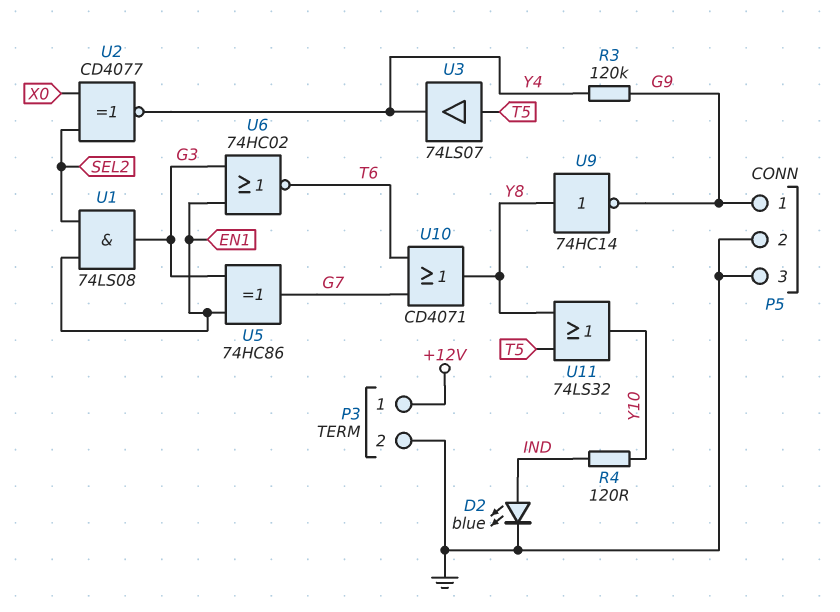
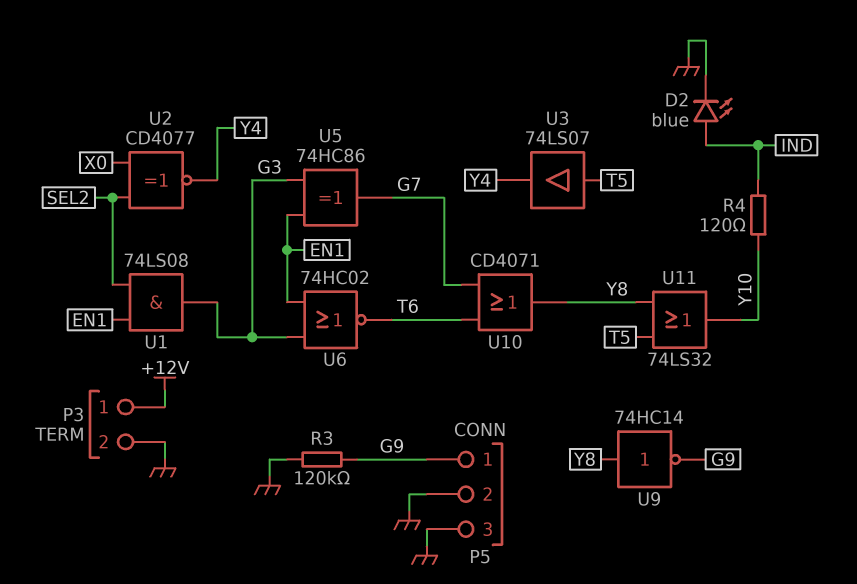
R3: 120k (G9, Y4) -> 120k (G9, GND)

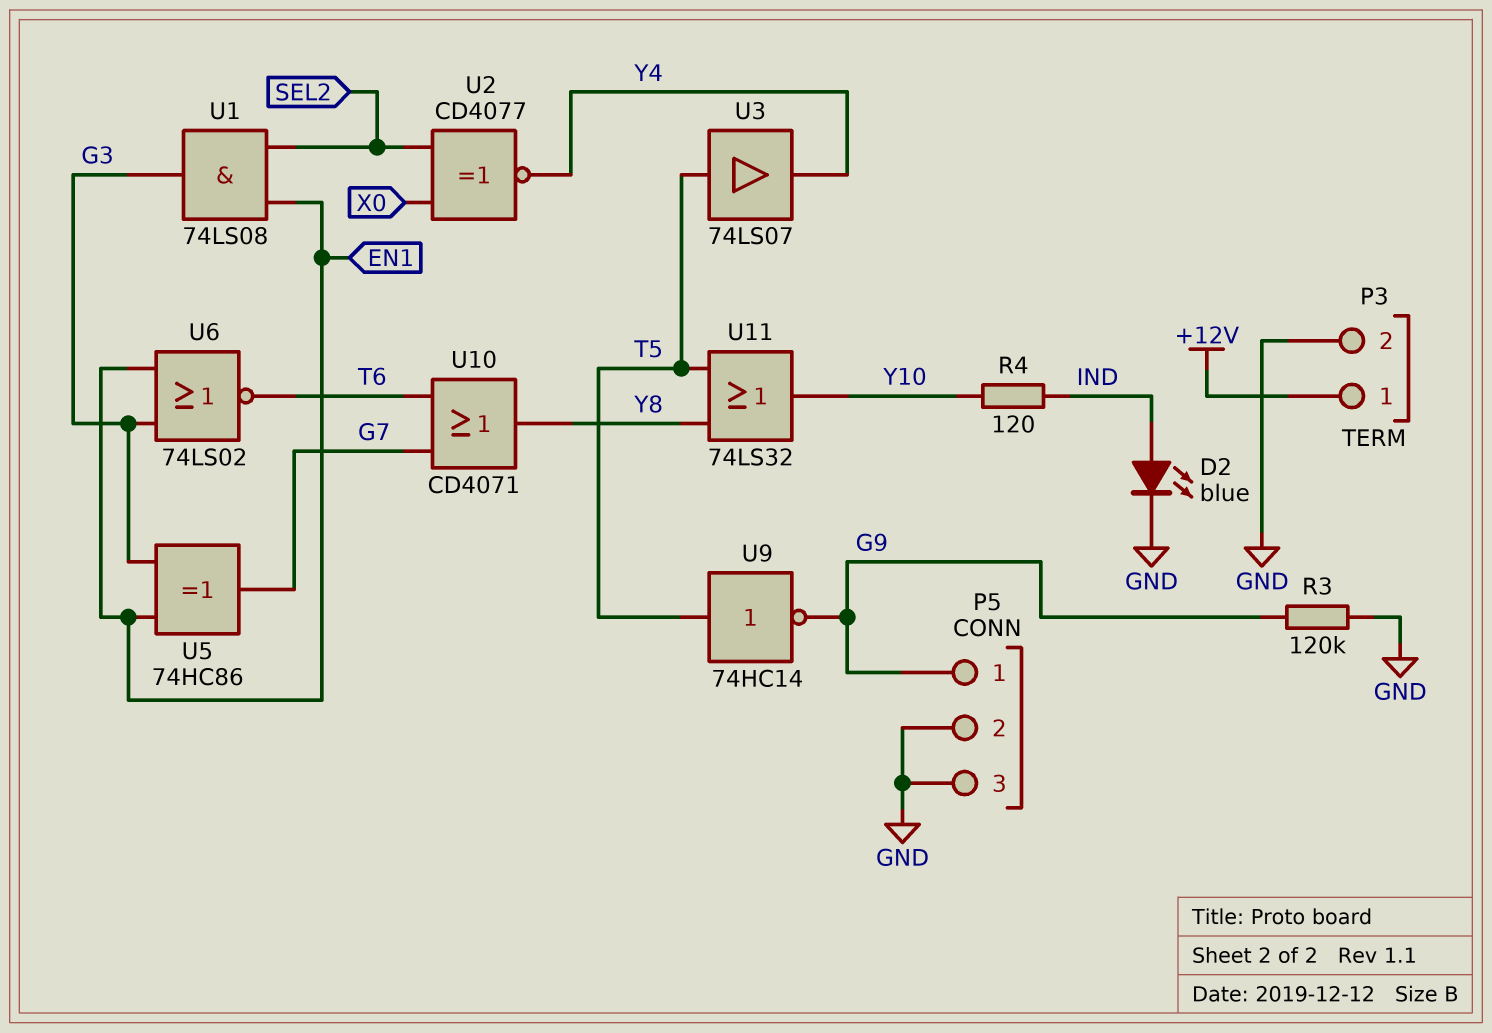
U6: NOR 74HC02 (in EN1, in G3, out T6) -> NOR 74LS02 (in EN1, in G3, out T6)
U9: NOT 74HC14 (in Y8, out G9) -> NOT 74HC14 (in T5, out G9)

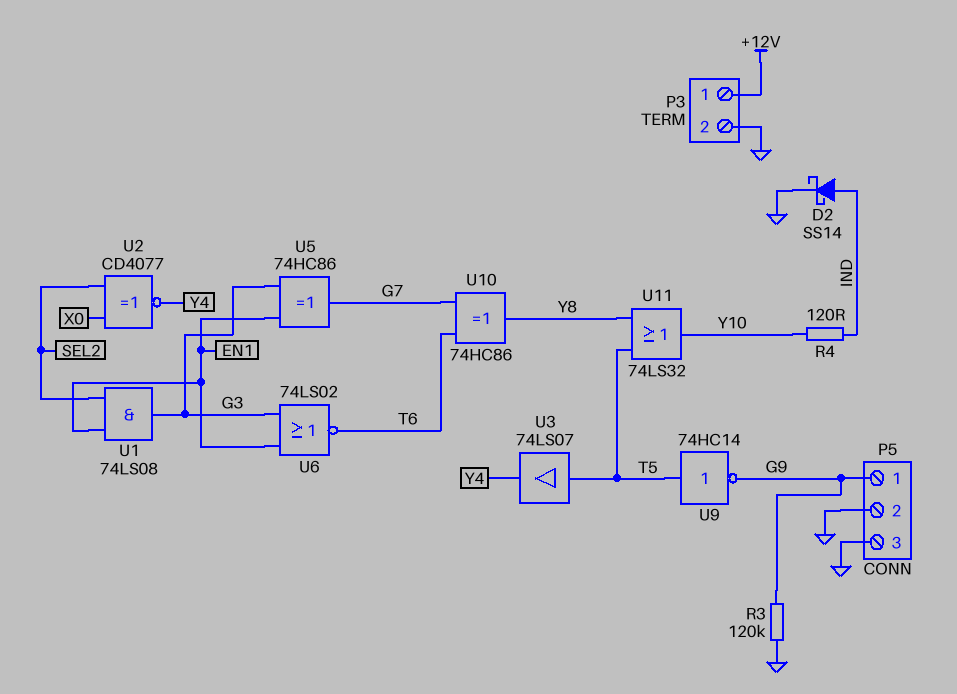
D2: LED blue (A IND, K GND) -> schottky SS14 (A IND, K GND)
U10: OR CD4071 (in G7, in T6, out Y8) -> XOR 74HC86 (in G7, in T6, out Y8)

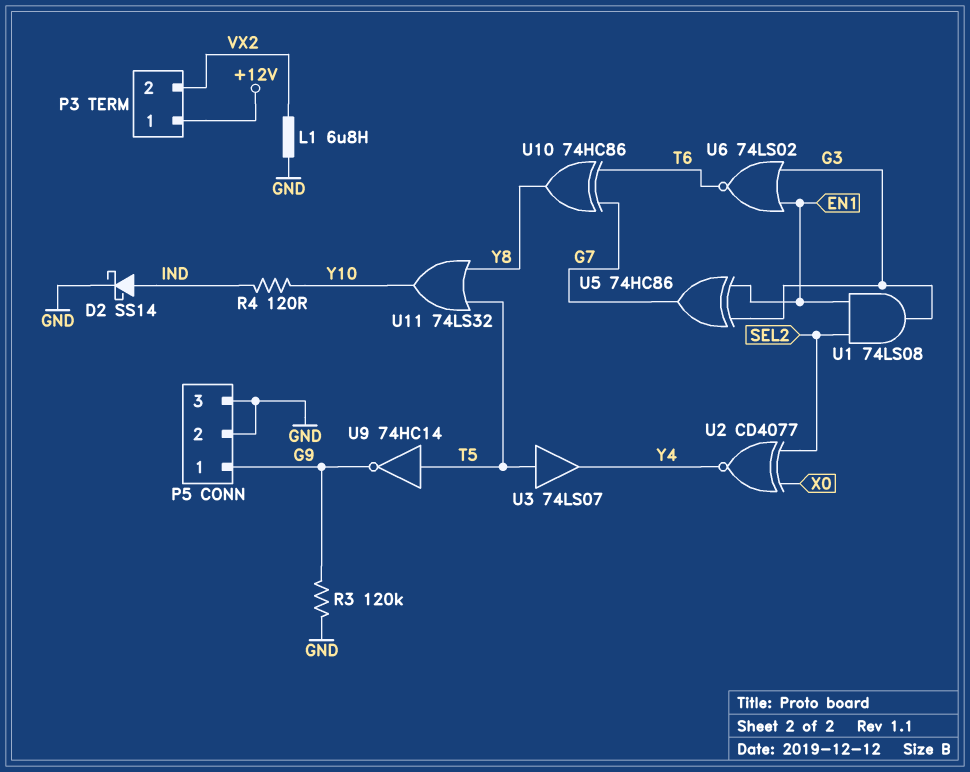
L1: none -> 6.8uH (GND, VX2)
P3 pin 2: GND -> VX2

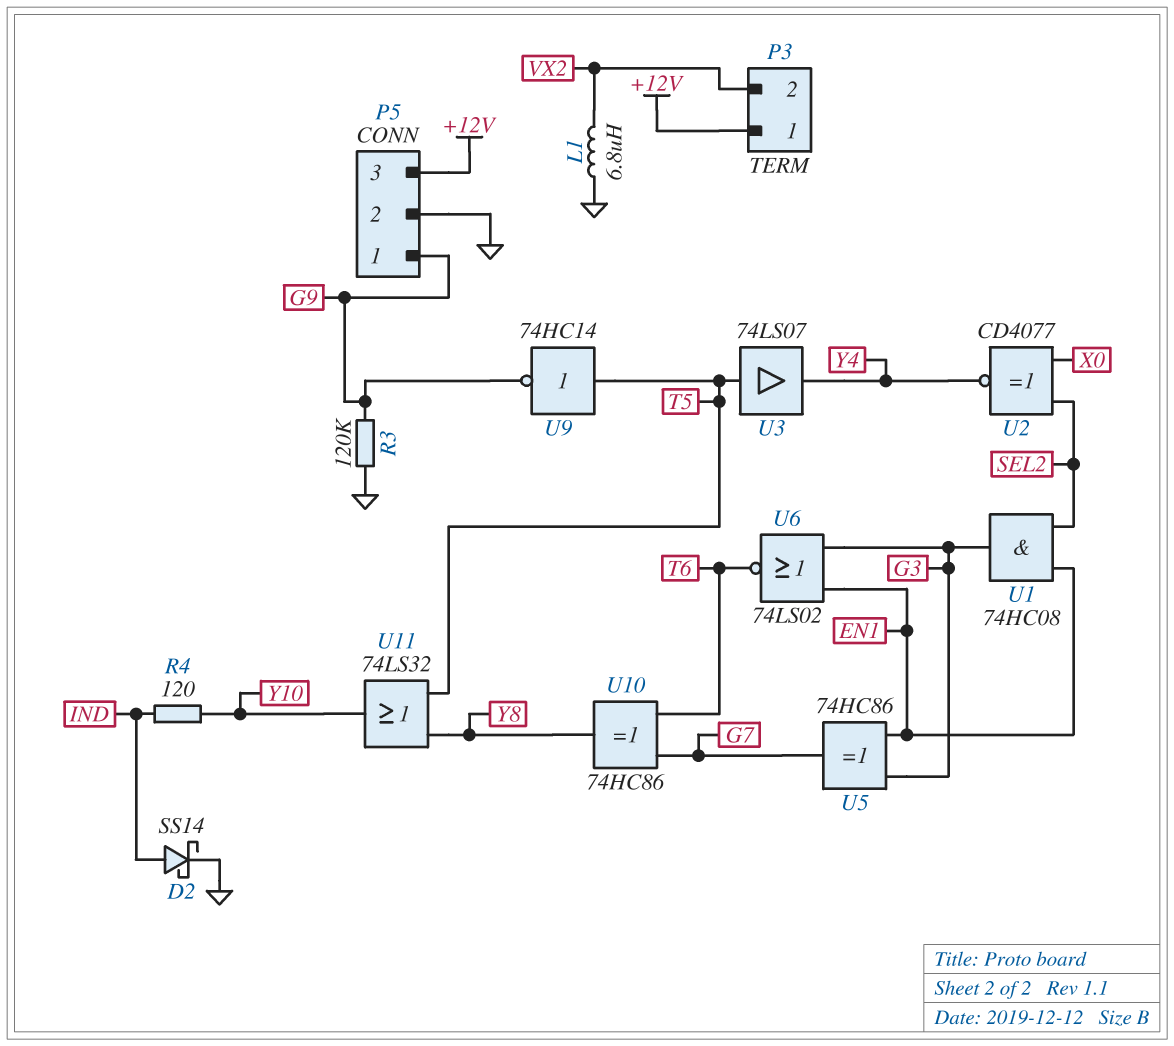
P5 pin 3: GND -> +12V
U1: AND 74LS08 (in EN1, in SEL2, out G3) -> AND 74HC08 (in EN1, in SEL2, out G3)

